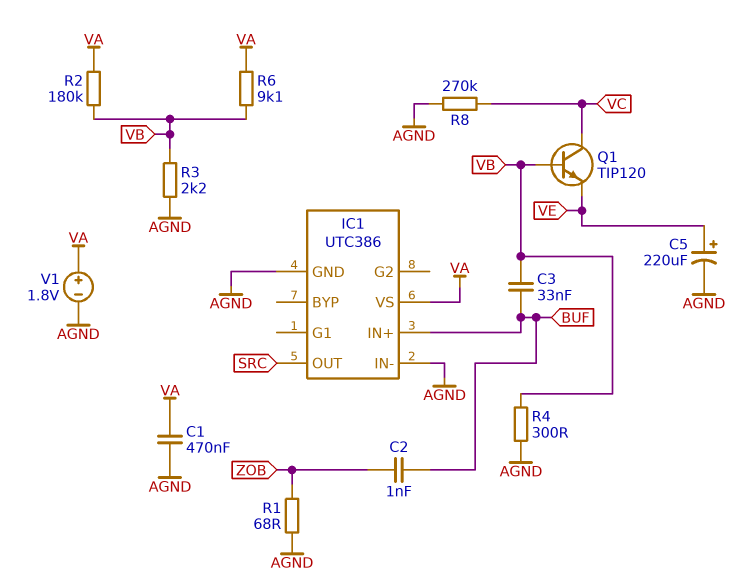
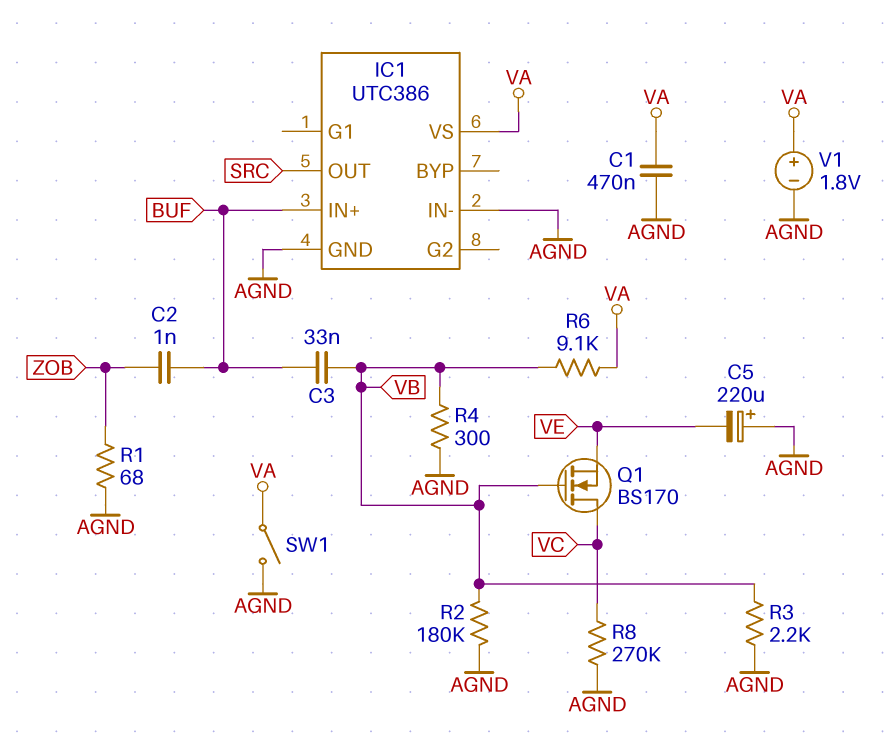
C5: 220uF (plus VE, minus AGND) -> 220uF (plus AGND, minus VE)
Q1: NPN TIP120 (B VB, C VC, E VE) -> NMOS BS170 (G VB, D VC, S VE)
R2: 180k (VA, VB) -> 180k (AGND, VB)
SW1: none -> switch (AGND, VA)

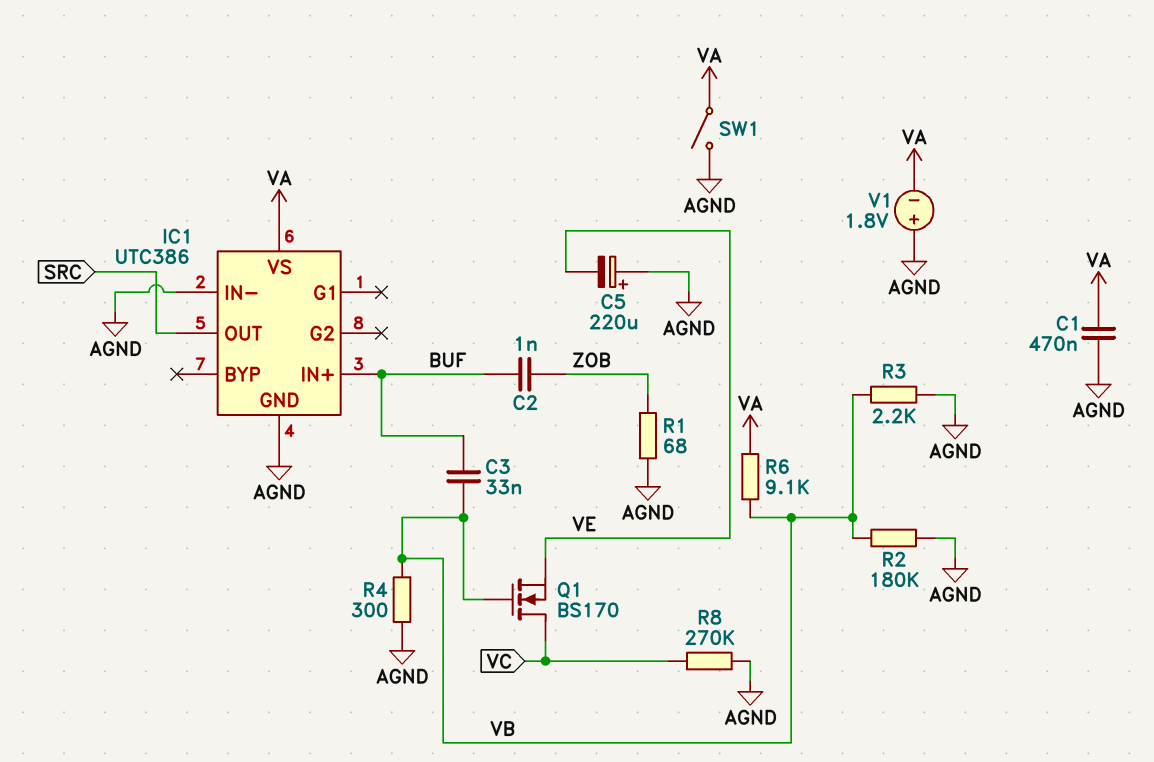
V1: 1.8V (plus VA, minus AGND) -> 1.8V (plus AGND, minus VA)

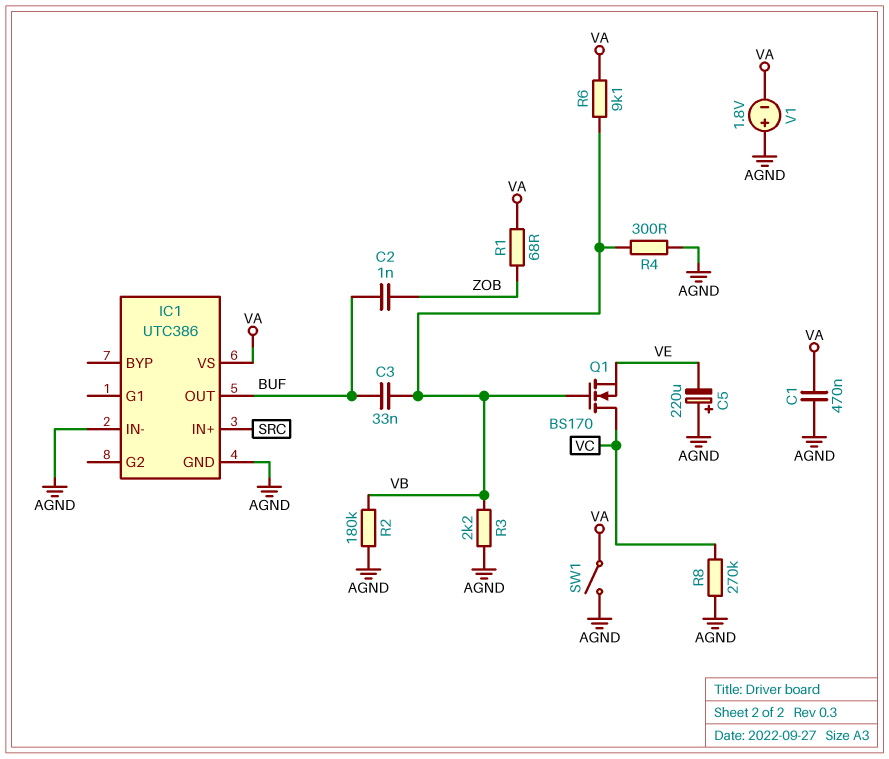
IC1 pin IN+: BUF -> SRC
IC1 pin OUT: SRC -> BUF
R1: 68 (AGND, ZOB) -> 68 (VA, ZOB)

